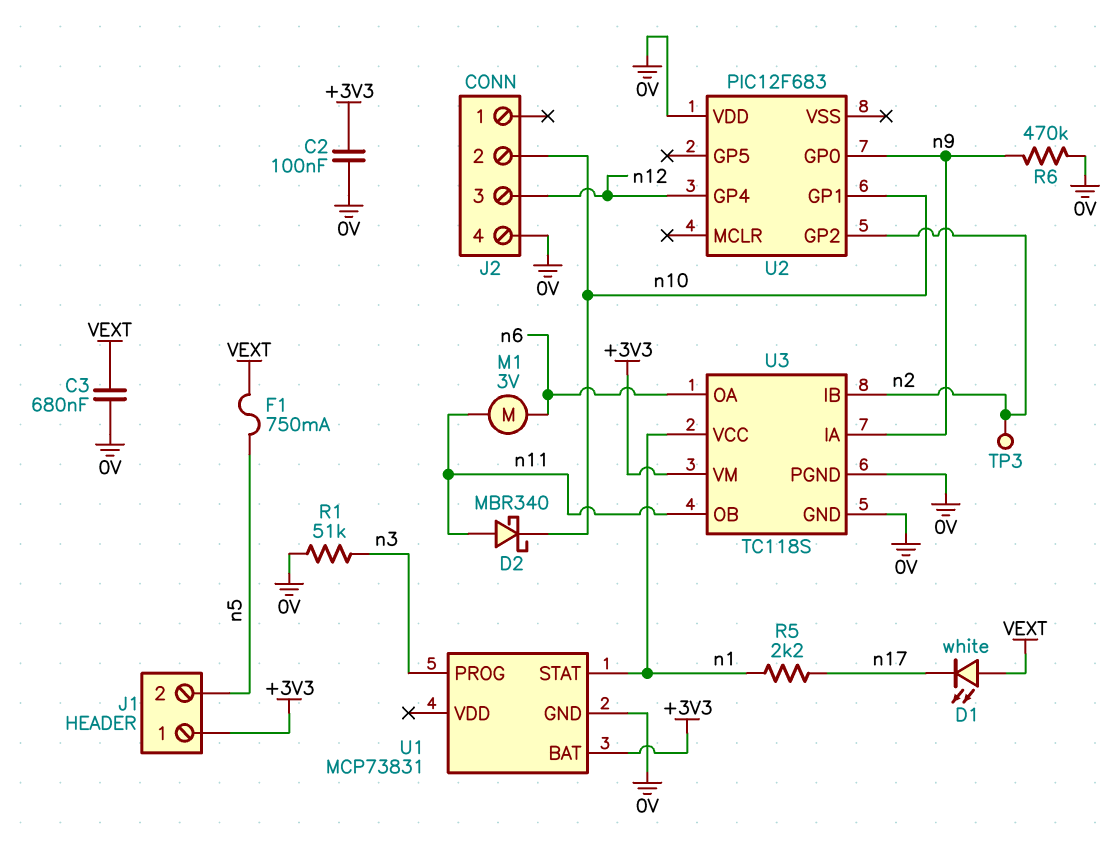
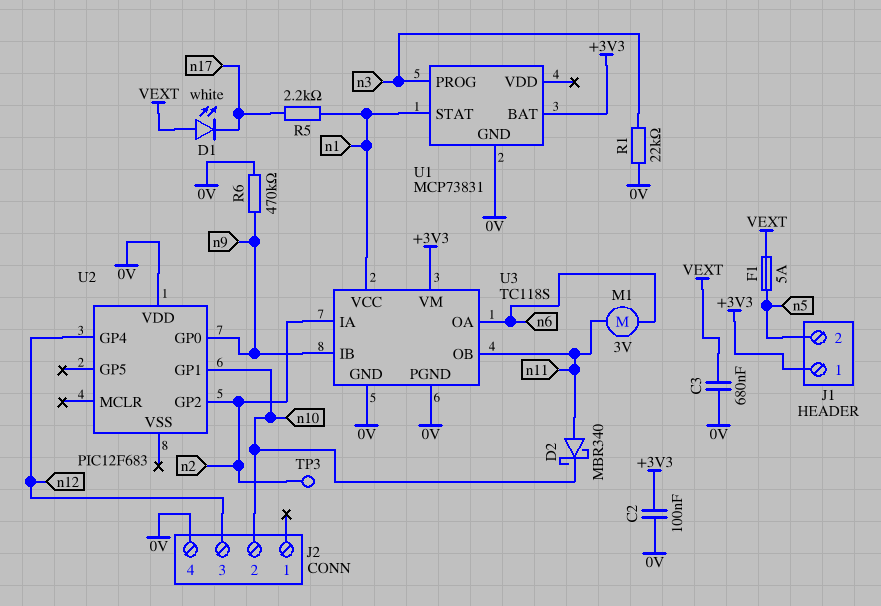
F1: 750mA (VEXT, n5) -> 5A (VEXT, n5)
R1: 51k (0V, n3) -> 22k (0V, n3)
U3 pin IA: n9 -> n2
U3 pin IB: n2 -> n9

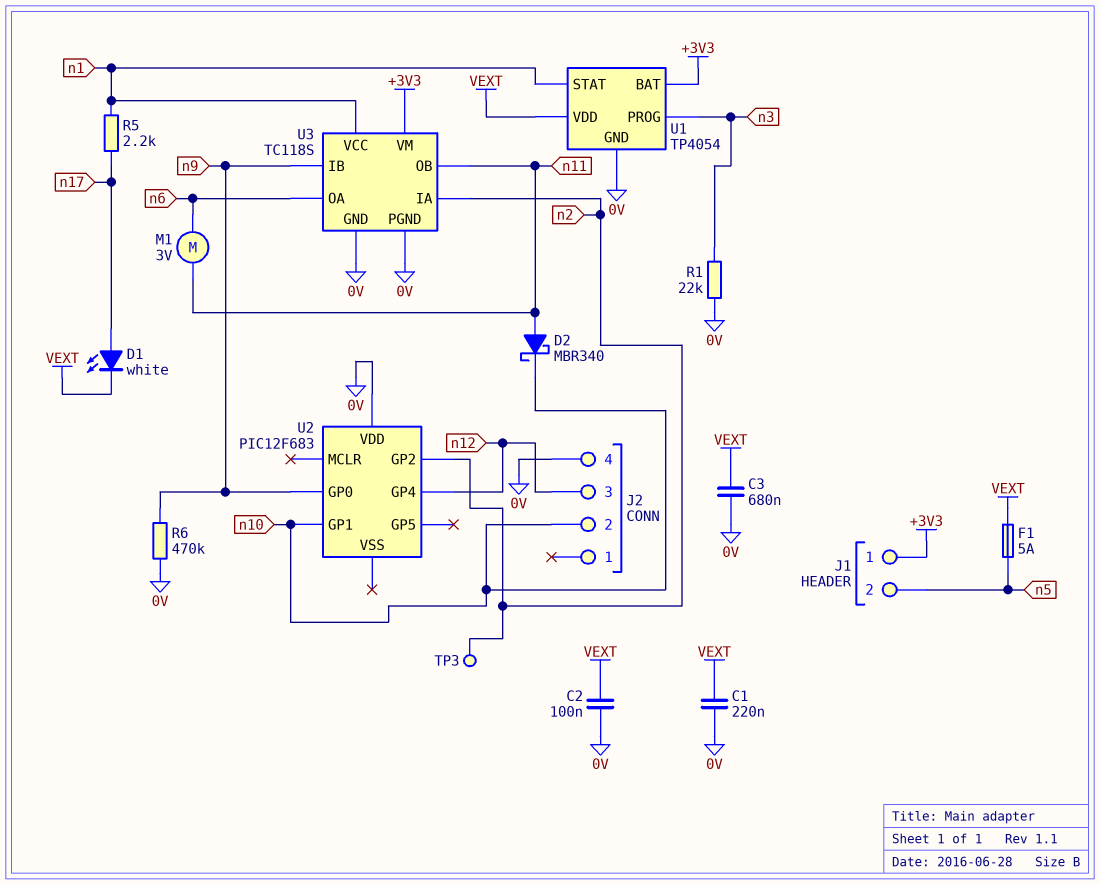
C1: none -> 220nF (0V, VEXT)
C2: 100nF (+3V3, 0V) -> 100nF (0V, VEXT)
D1: LED white (A VEXT, K n17) -> LED white (A n17, K VEXT)
U1: MCP73831 -> TP4054
U1 pin VDD: none -> VEXT

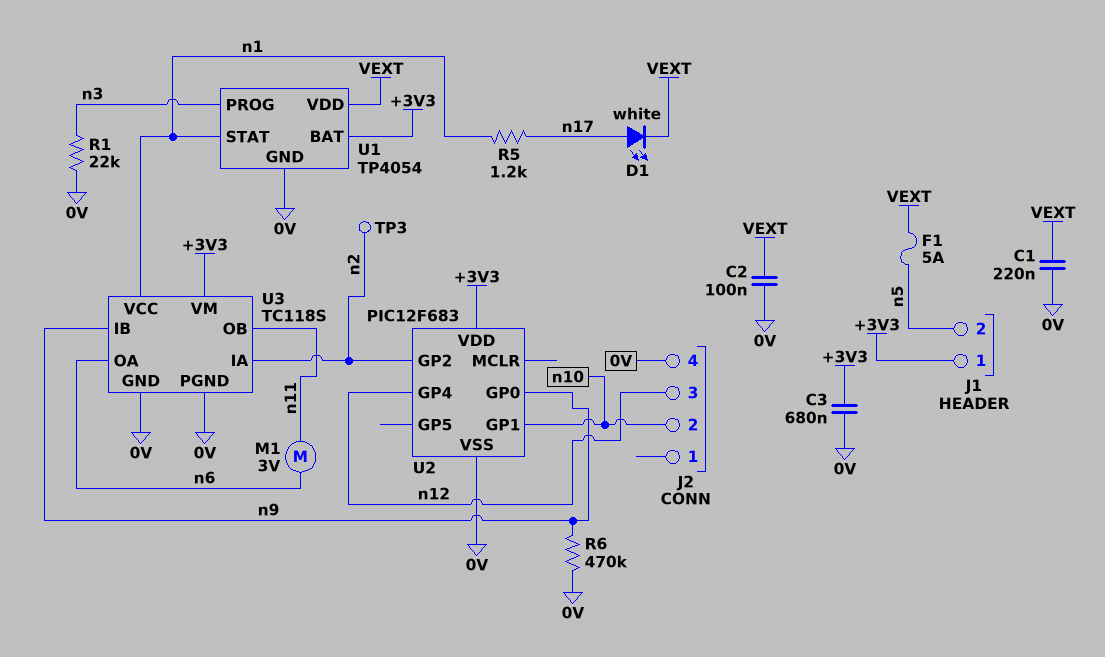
C3: 680nF (0V, VEXT) -> 680nF (+3V3, 0V)
D2: schottky MBR340 (A n11, K n10) -> none
R5: 2.2k (n1, n17) -> 1.2k (n1, n17)
U2 pin VDD: 0V -> +3V3
U2 pin VSS: none -> 0V

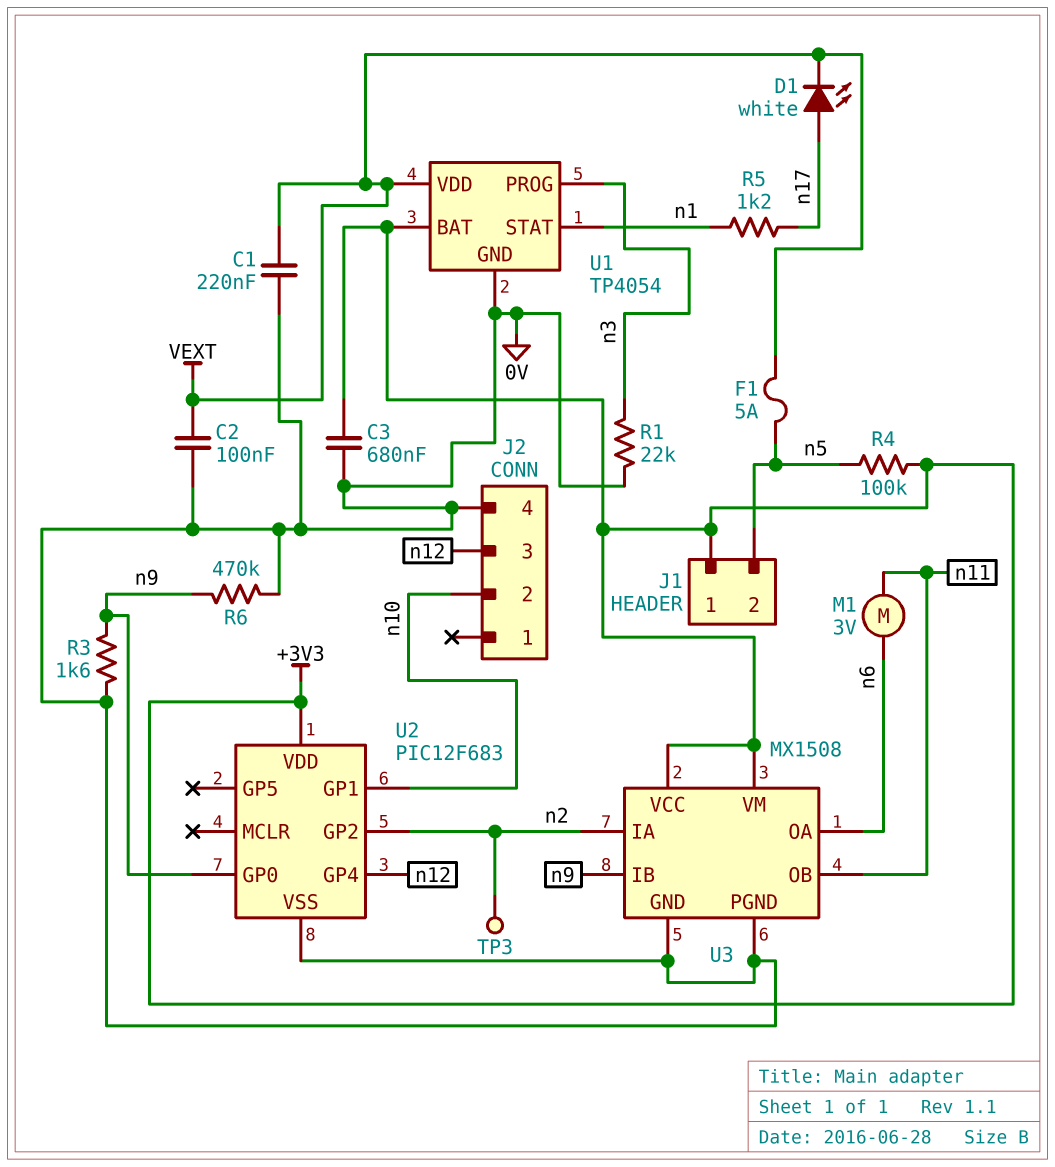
R3: none -> 1.6k (0V, n9)
R4: none -> 100k (+3V3, n5)
U3: TC118S -> MX1508
U3 pin VCC: n1 -> +3V3

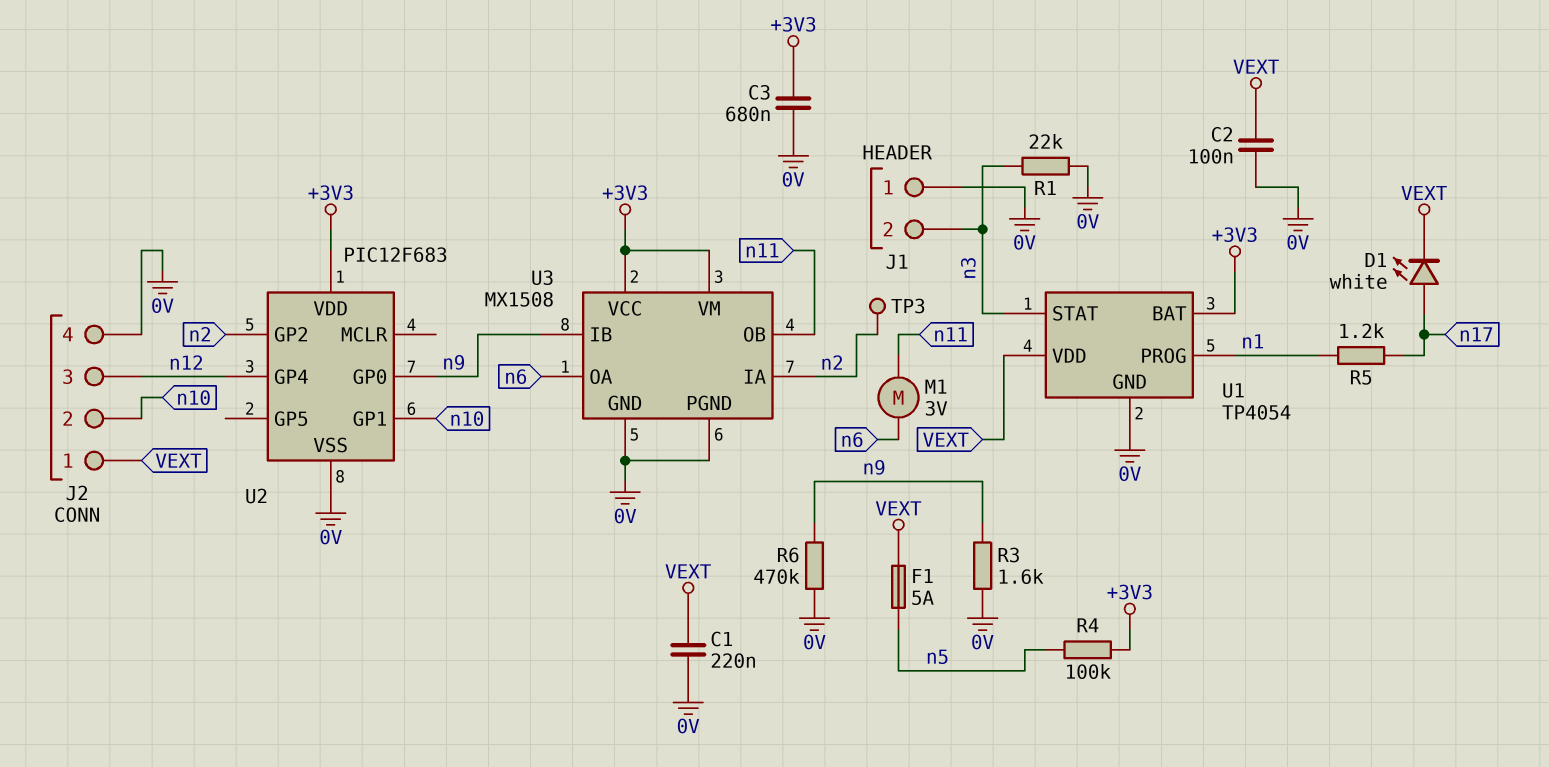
J1 pin 1: +3V3 -> 0V
J1 pin 2: n5 -> n3
J2 pin 1: none -> VEXT
U1 pin PROG: n3 -> n1
U1 pin STAT: n1 -> n3

